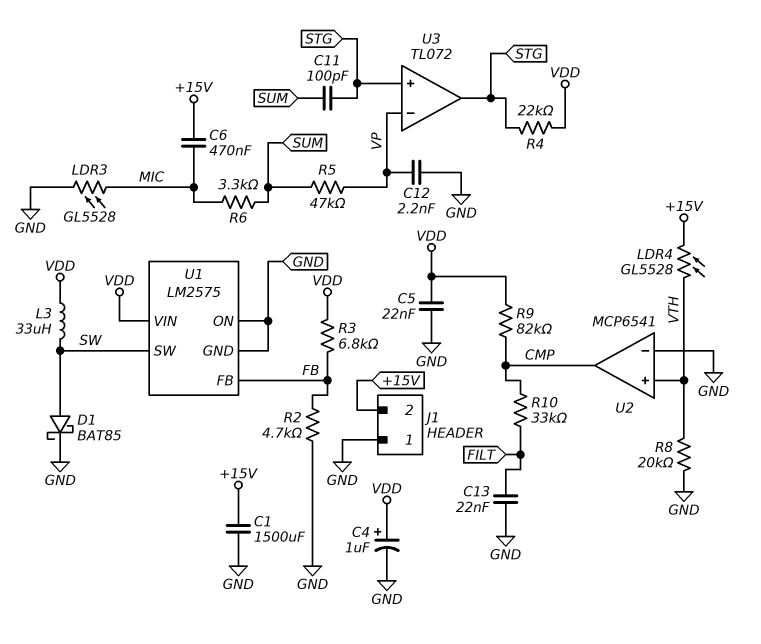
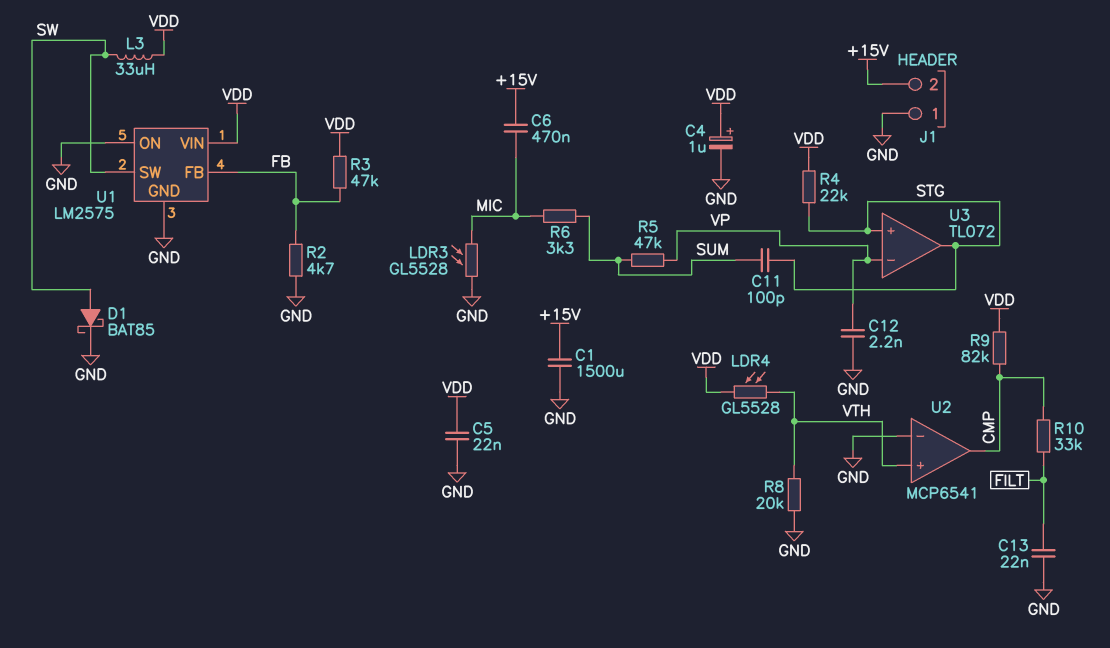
LDR4: GL5528 (+15V, VTH) -> GL5528 (VDD, VTH)
R3: 6.8k (FB, VDD) -> 47k (FB, VDD)

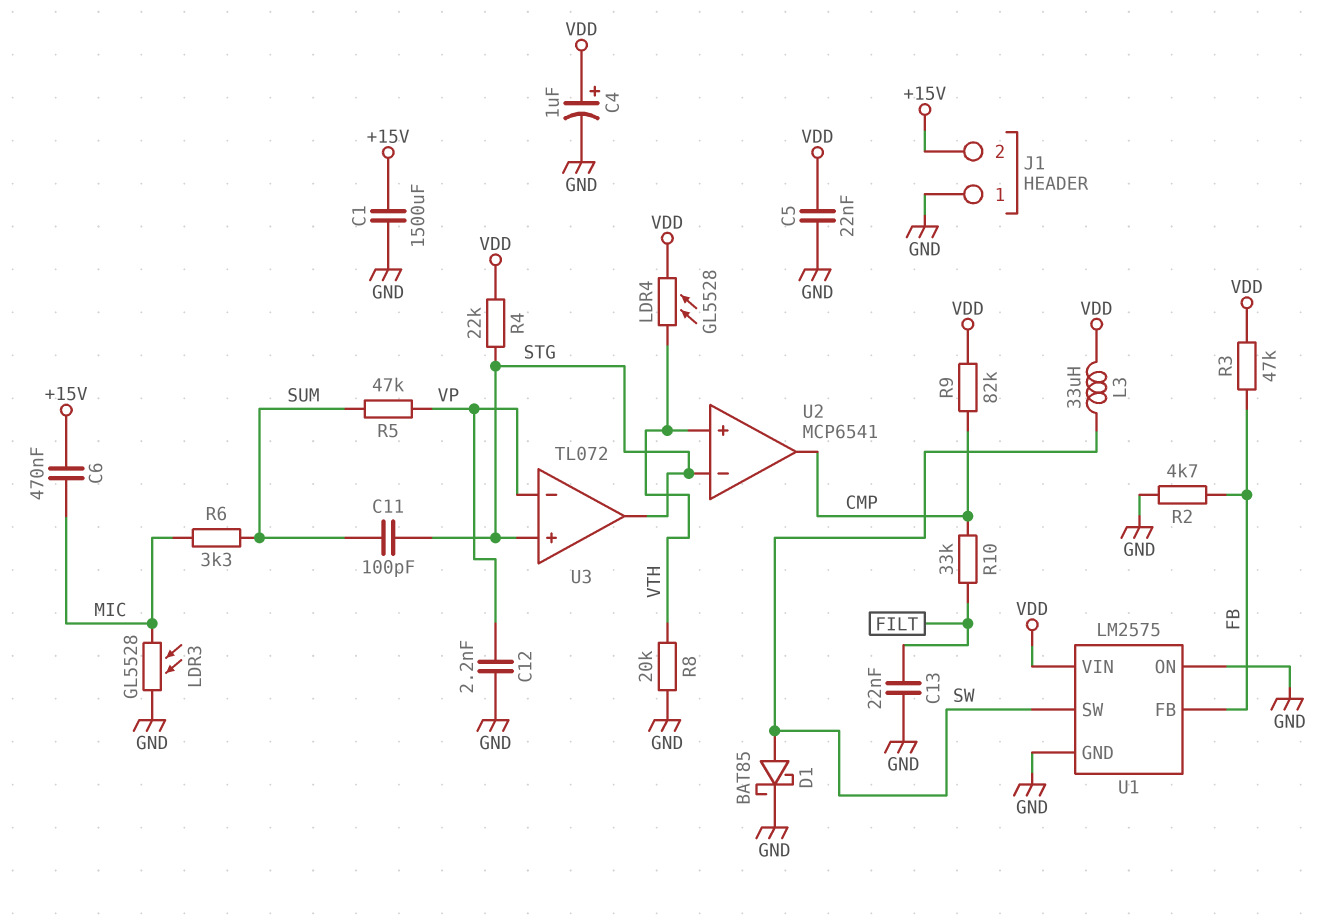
U2 pin in-: GND -> STG

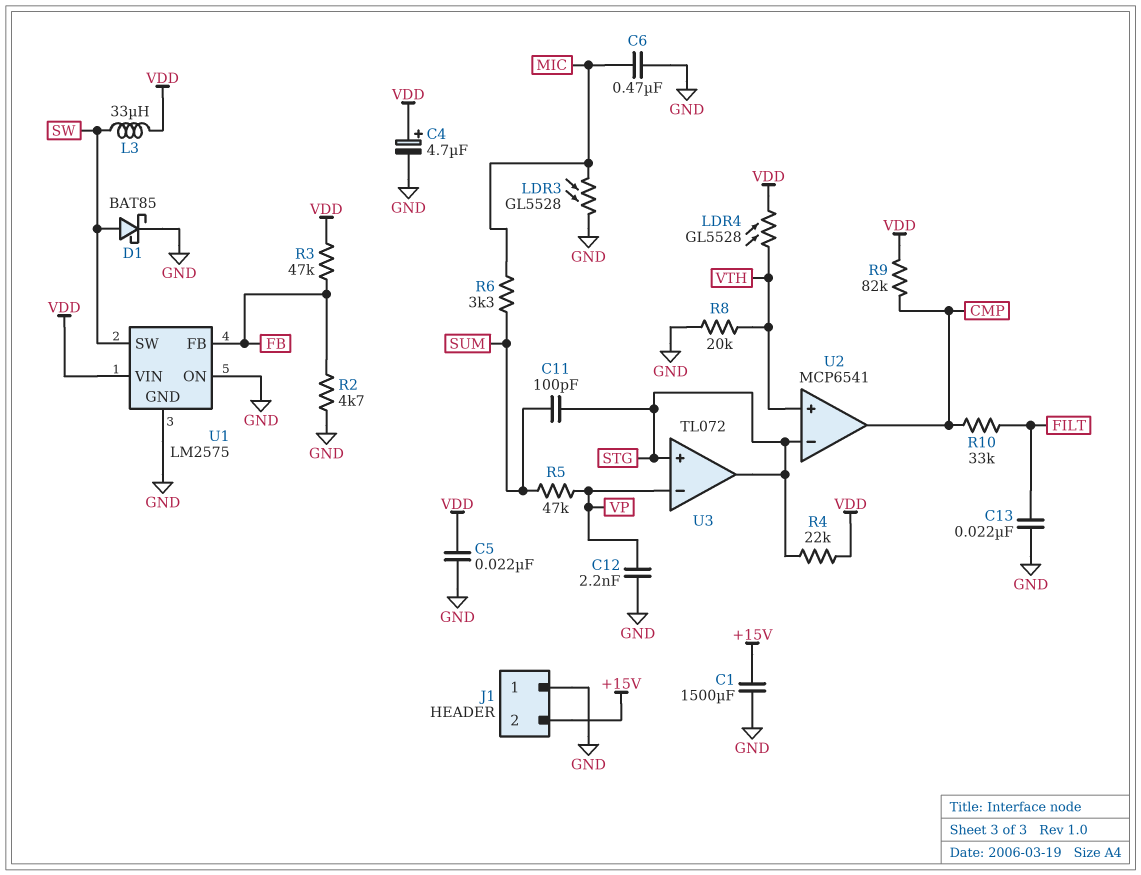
C4: 1uF (plus VDD, minus GND) -> 4.7uF (plus VDD, minus GND)
C6: 470nF (+15V, MIC) -> 470nF (GND, MIC)

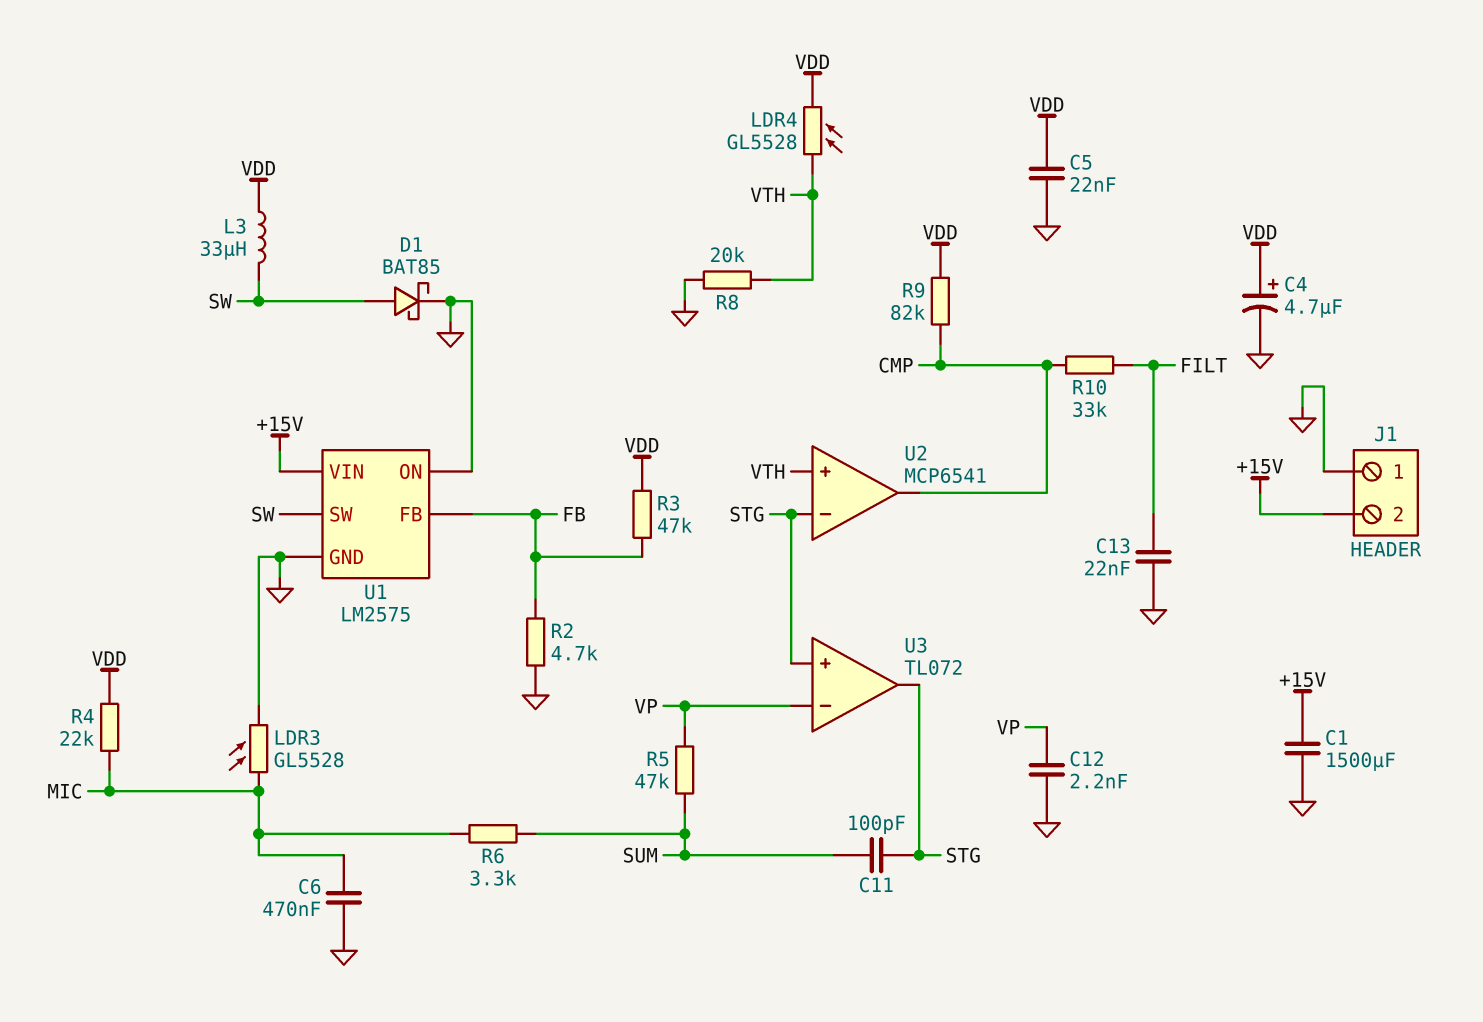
R4: 22k (STG, VDD) -> 22k (MIC, VDD)
U1 pin VIN: VDD -> +15V

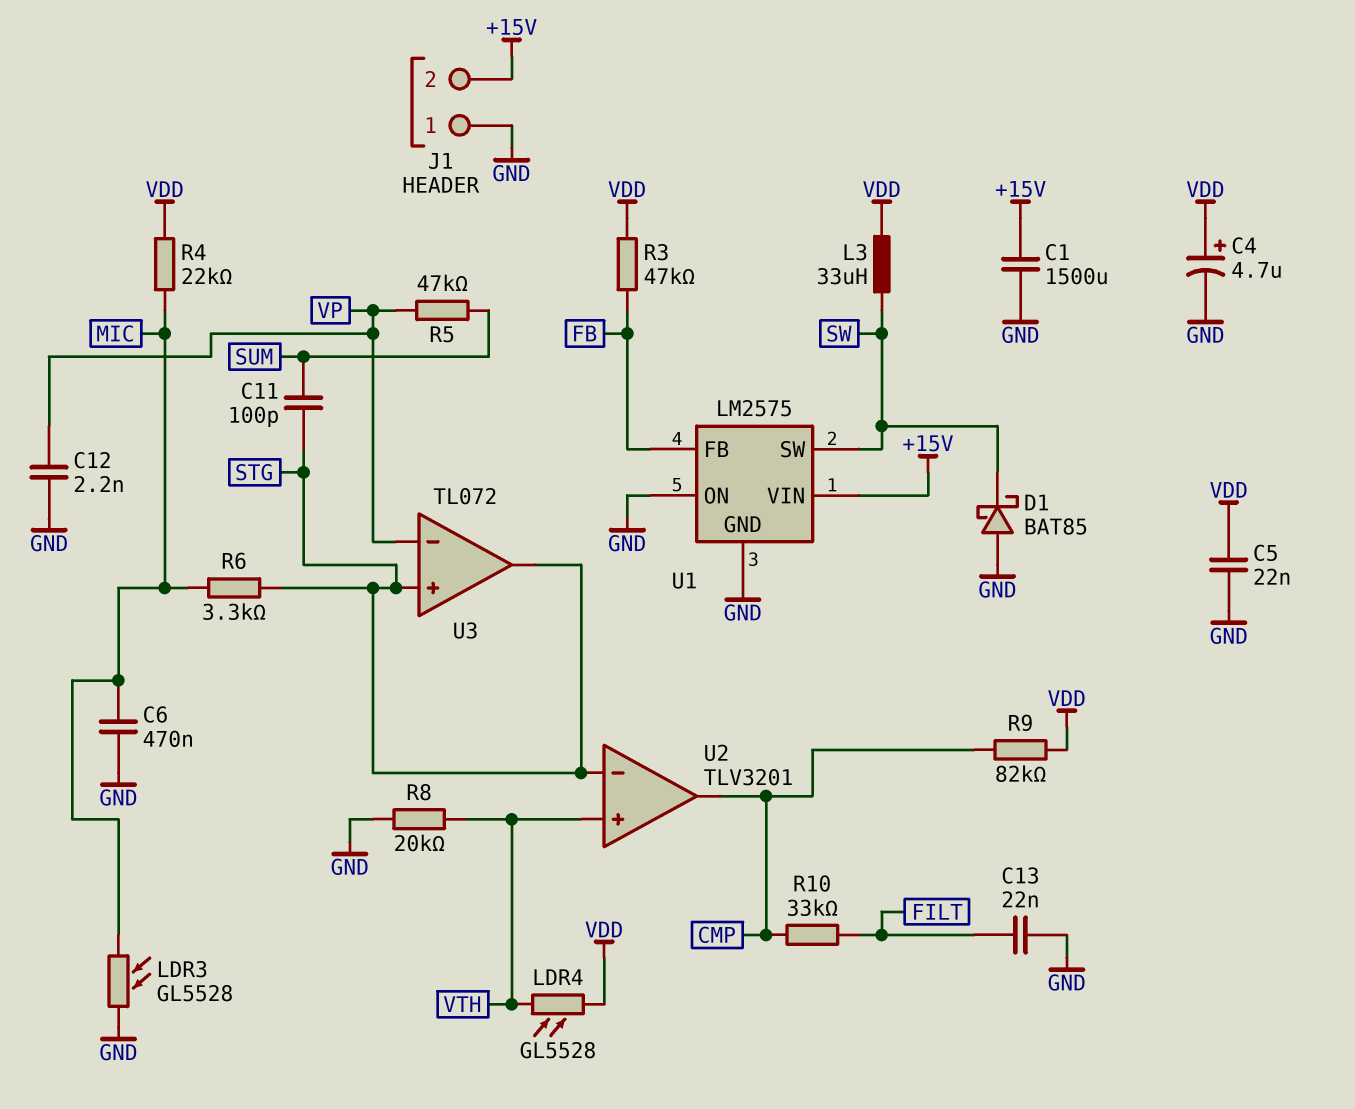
D1: schottky BAT85 (A SW, K GND) -> schottky BAT85 (A GND, K SW)
R2: 4.7k (FB, GND) -> none
R6: 3.3k (MIC, SUM) -> 3.3k (MIC, STG)
U2: MCP6541 -> TLV3201

